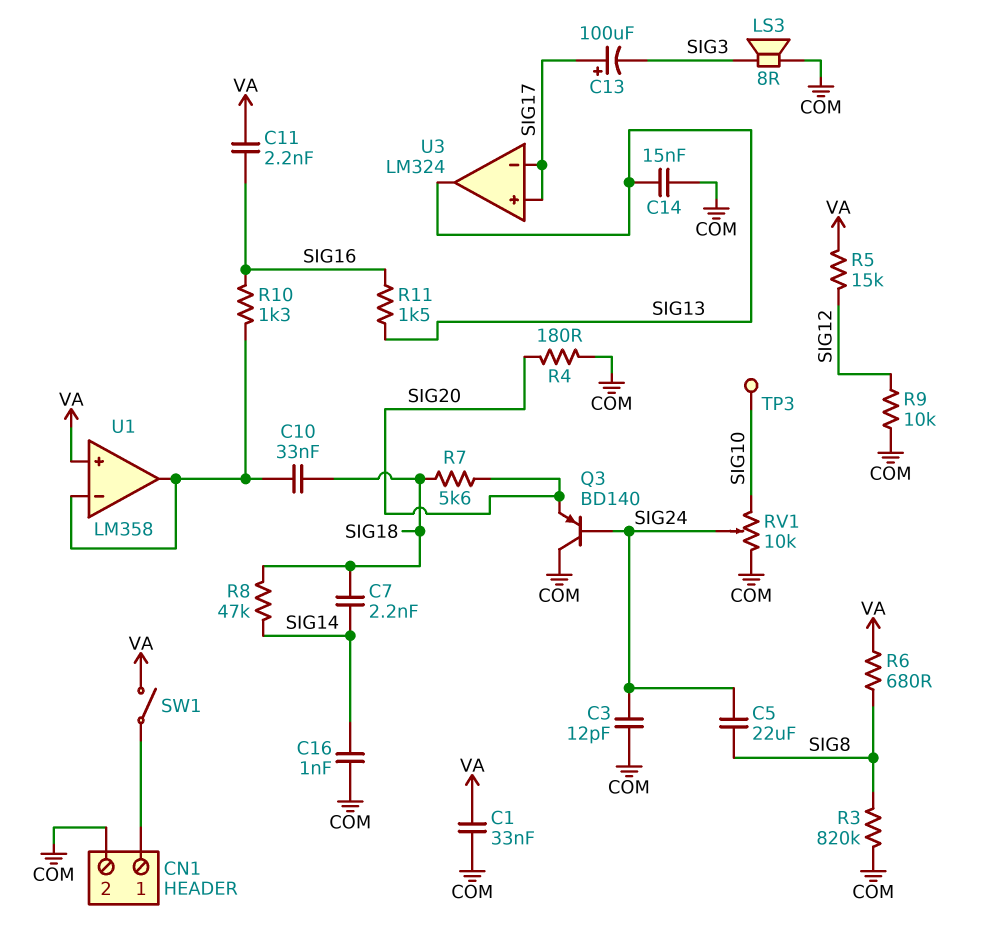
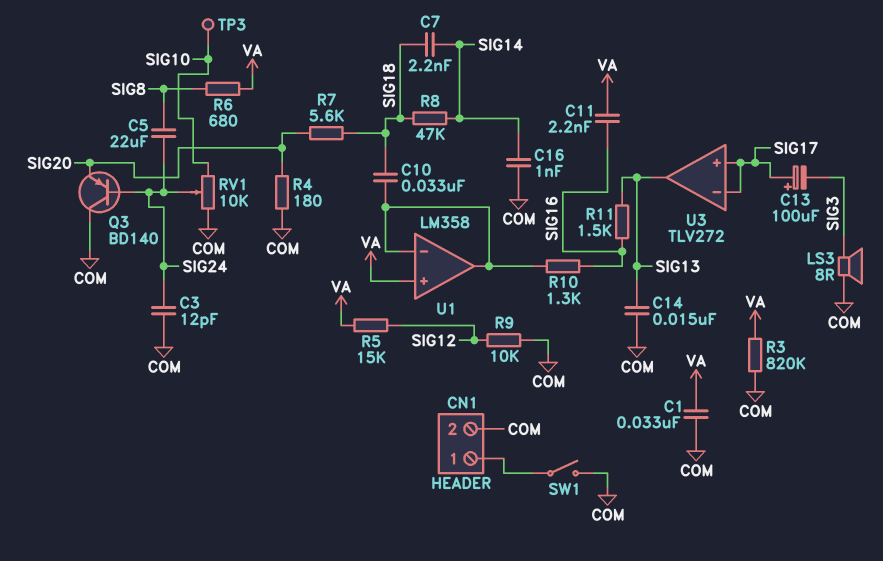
R3: 820k (COM, SIG8) -> 820k (COM, VA)
SW1: switch (CN1/1, VA) -> switch (CN1/1, COM)
U3: LM324 -> TLV272

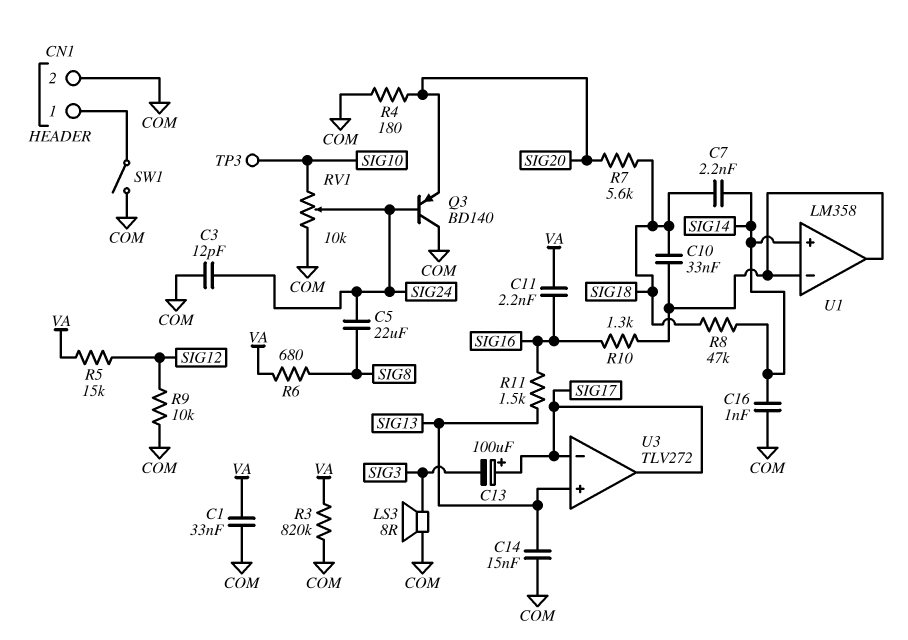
U1 pin in+: VA -> SIG14
U3 pin in+: SIG17 -> SIG13
U3 pin out: SIG13 -> SIG17

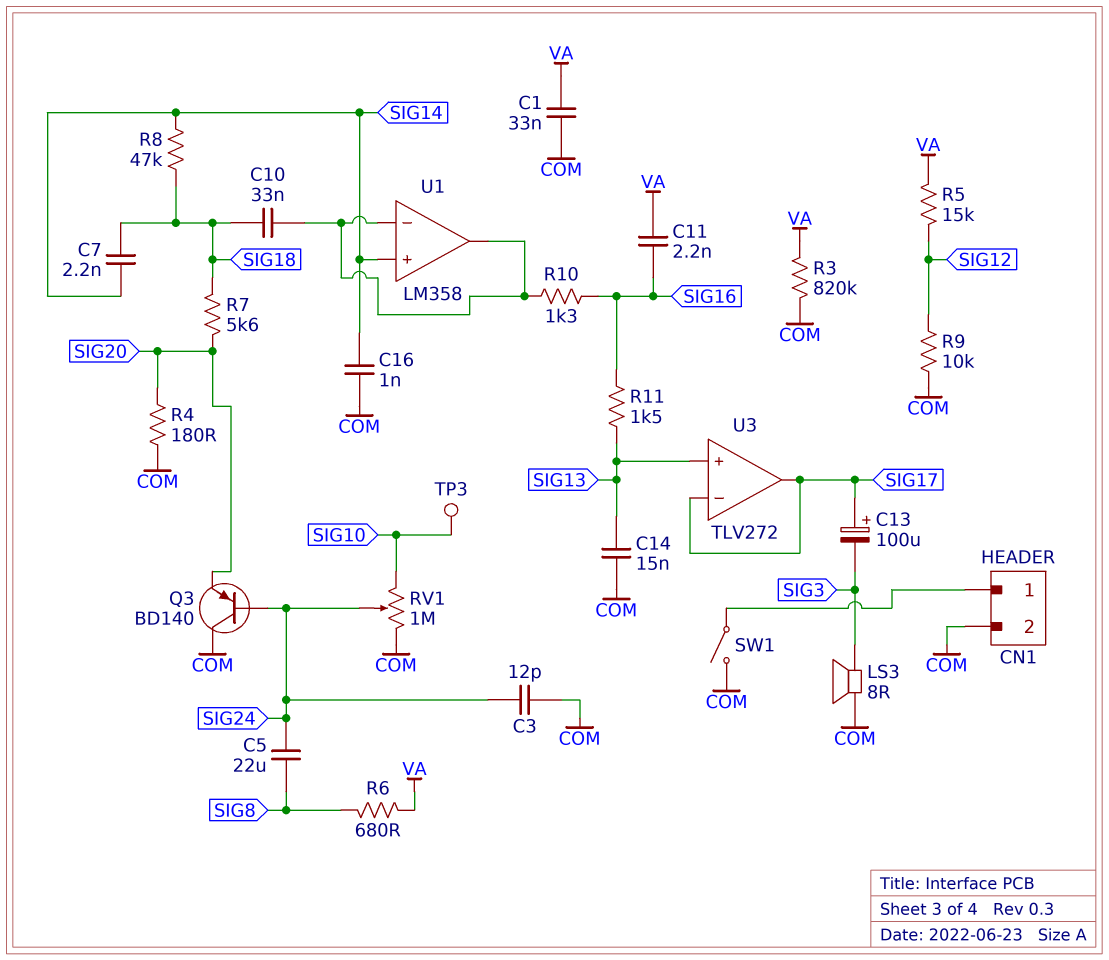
RV1: 10k (COM, SIG10, wiper SIG24) -> 1M (COM, SIG10, wiper SIG24)

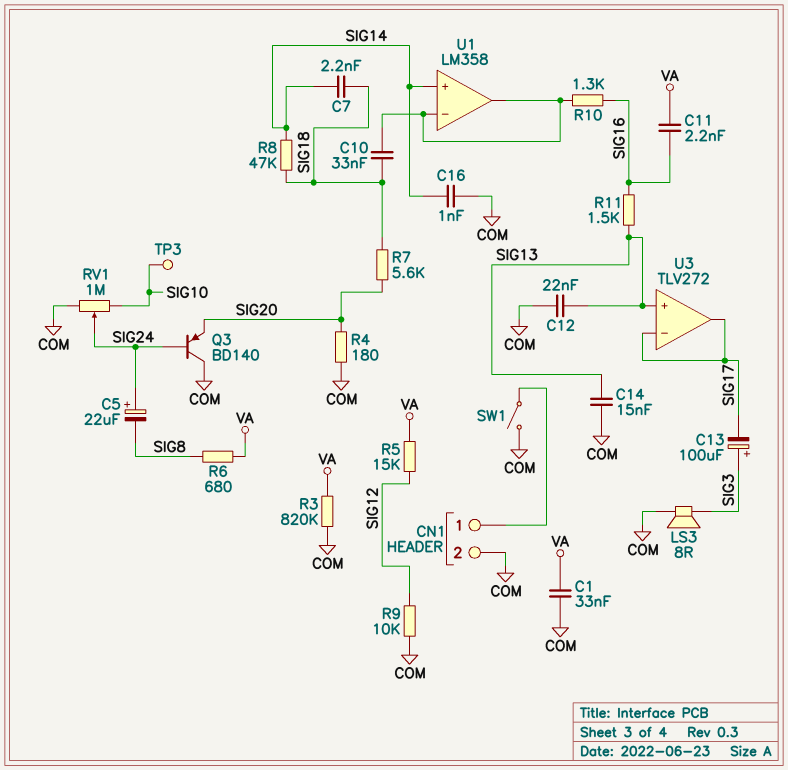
C3: 12pF (COM, SIG24) -> none
C5: 22uF (SIG8, SIG24) -> 22uF (plus SIG24, minus SIG8)
C12: none -> 22nF (COM, SIG13)
C13: 100uF (plus SIG17, minus SIG3) -> 100uF (plus SIG3, minus SIG17)

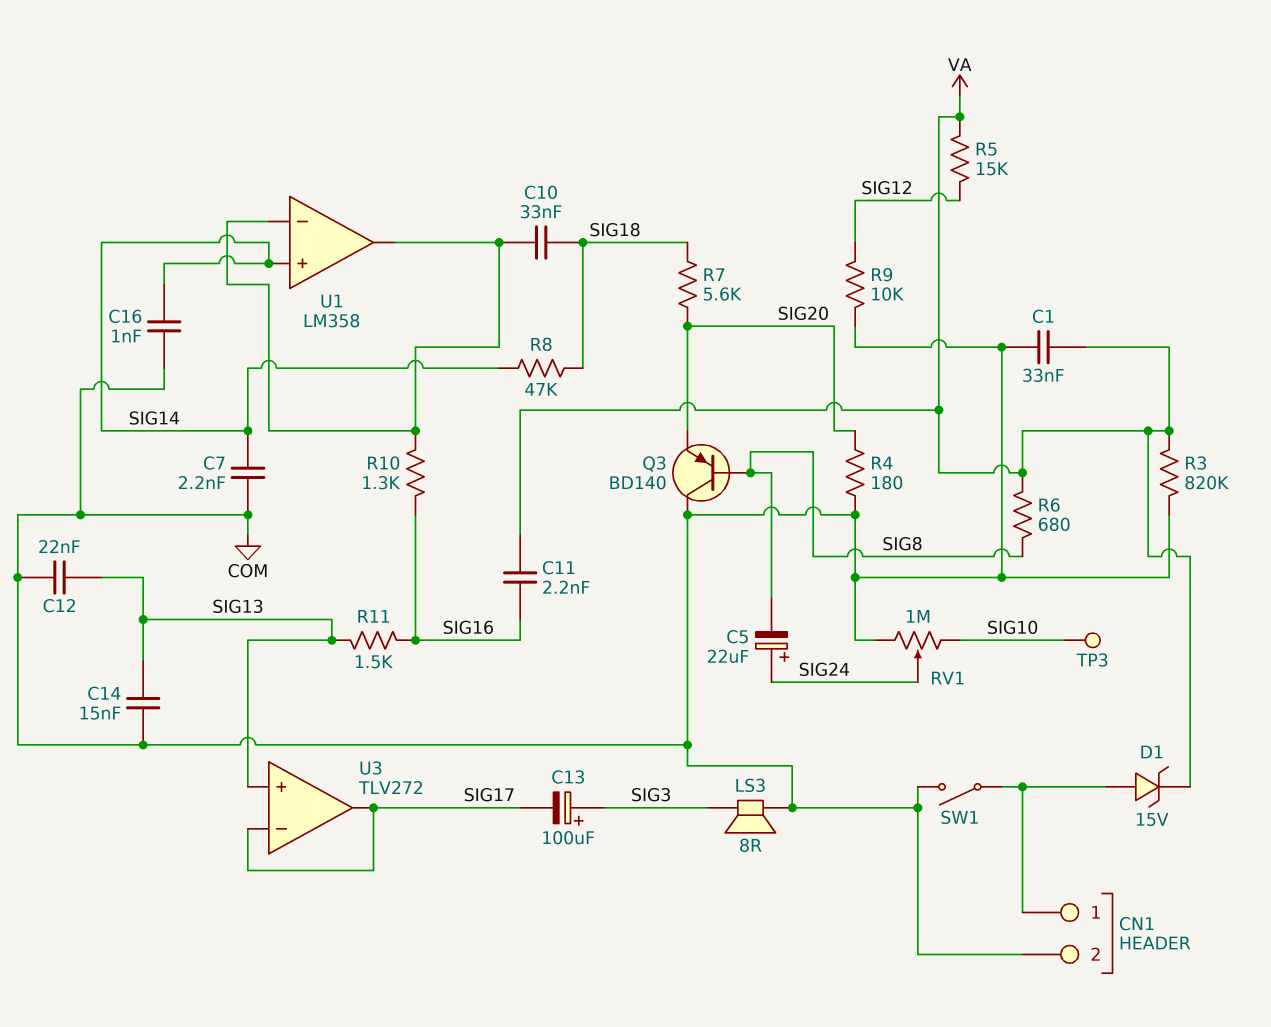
C7: 2.2nF (SIG14, SIG18) -> 2.2nF (COM, SIG14)
D1: none -> zener 15V (A CN1/1, K VA)
Q3: PNP BD140 (B SIG24, C COM, E SIG20) -> PNP BD140 (B SIG8, C COM, E SIG20)

